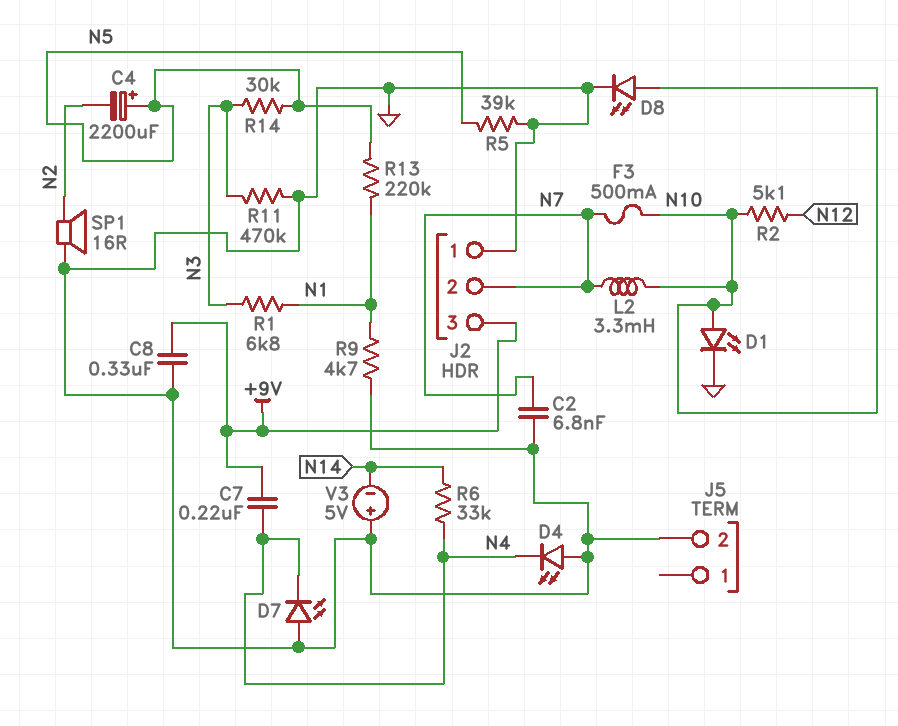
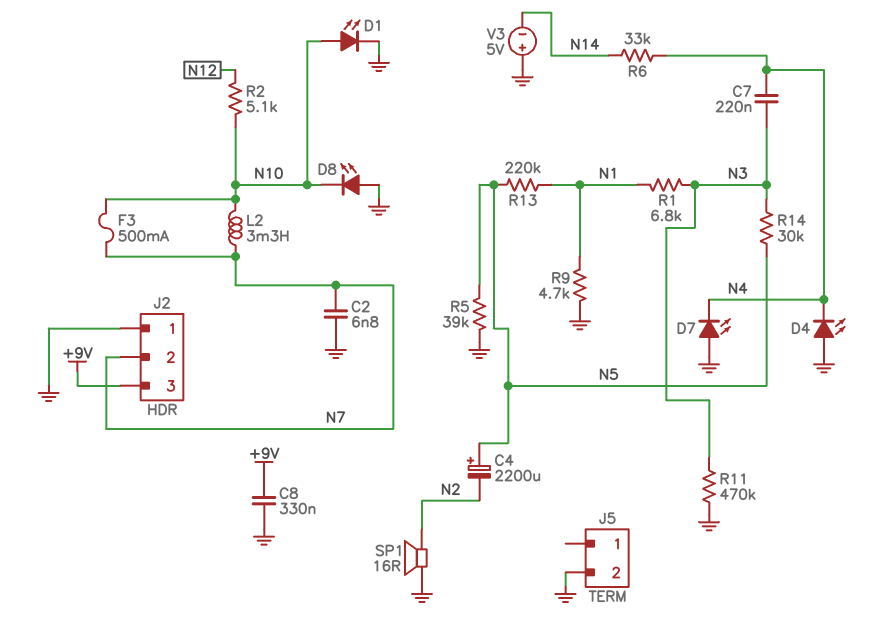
C7: 220nF (+9V, N4) -> 220nF (N3, N4)
D8: LED (A N10, K GND) -> LED (A GND, K N10)

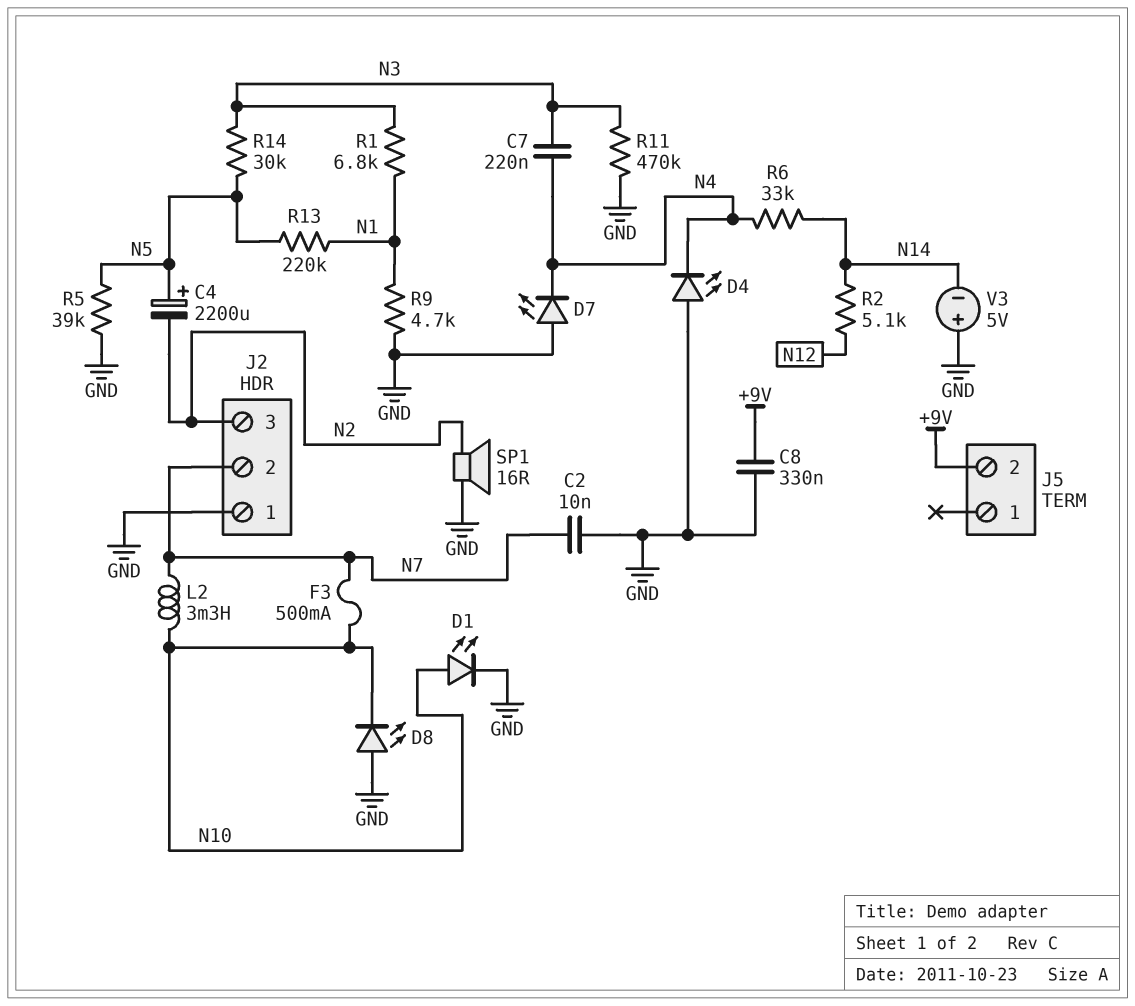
C2: 6.8nF (GND, N7) -> 10nF (GND, N7)
J2 pin 3: +9V -> N2
J5 pin 2: GND -> +9V
R2: 5.1k (N10, N12) -> 5.1k (N12, N14)

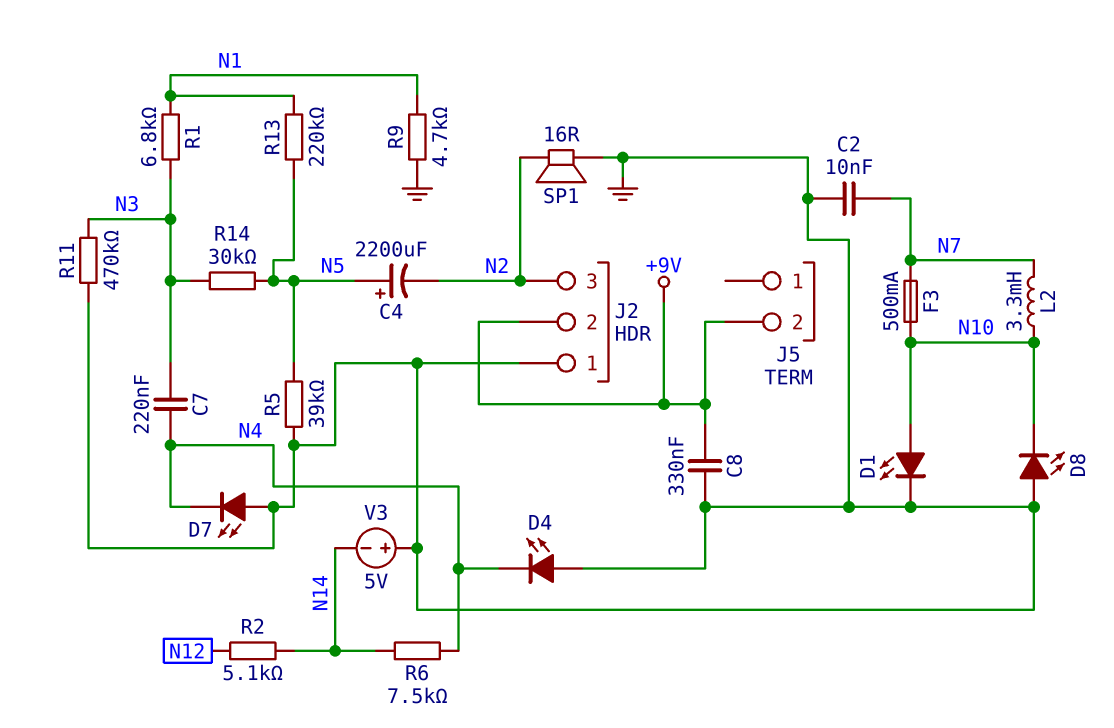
J2 pin 2: N7 -> +9V
R6: 33k (N4, N14) -> 7.5k (N4, N14)

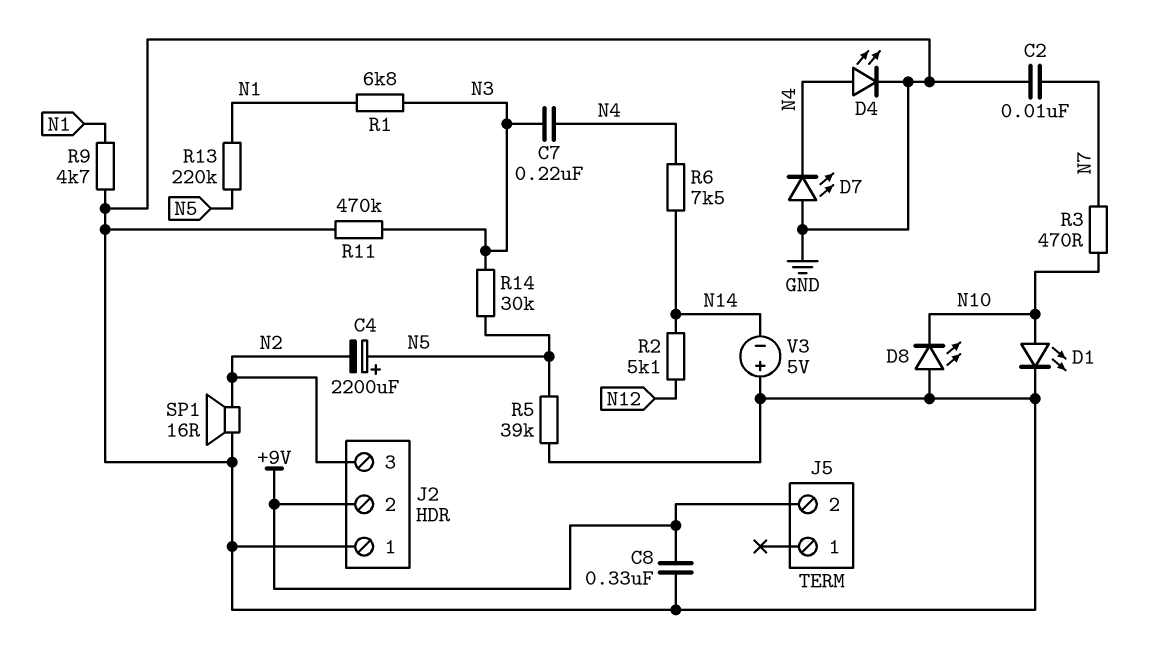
D4: LED (A GND, K N4) -> LED (A N4, K GND)
F3: 500mA (N7, N10) -> none
L2: 3.3mH (N7, N10) -> none
R3: none -> 470 (N7, N10)

